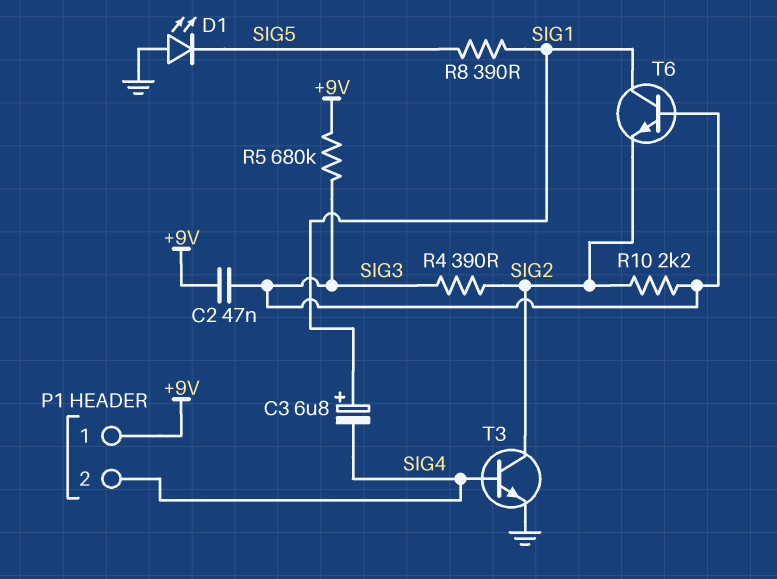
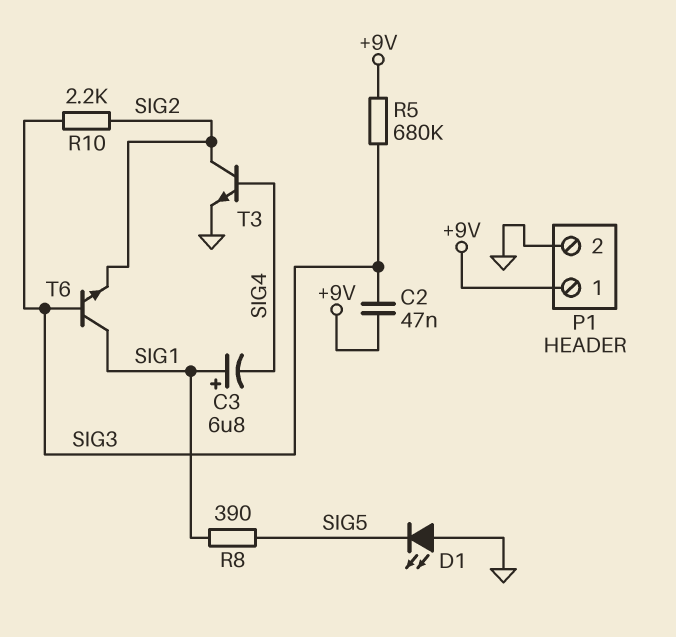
P1 pin 2: SIG4 -> GND
R4: 390 (SIG2, SIG3) -> none

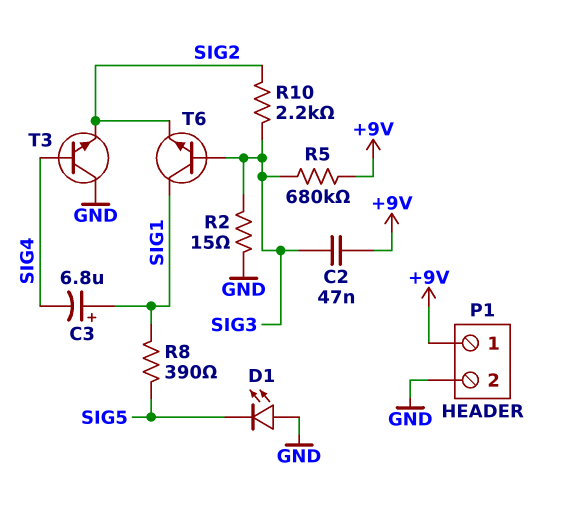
R2: none -> 15 (GND, SIG3)
T3: NPN (B SIG4, C SIG2, E GND) -> NPN (B SIG4, C GND, E SIG2)

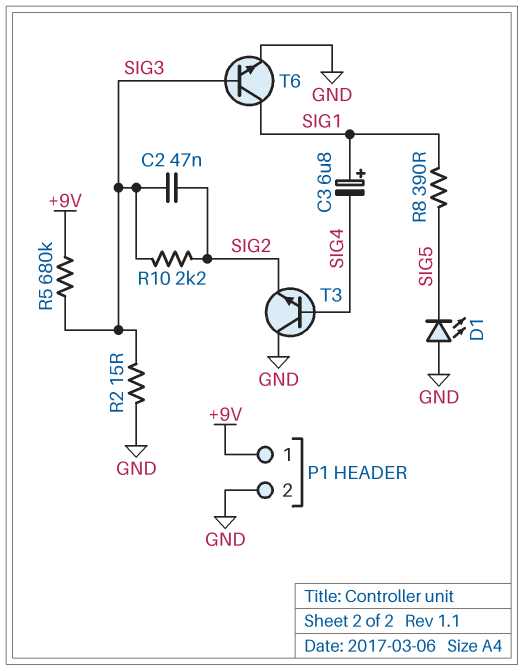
C2: 47nF (+9V, SIG3) -> 47nF (SIG2, SIG3)
T6: NPN (B SIG3, C SIG1, E SIG2) -> NPN (B SIG3, C SIG1, E GND)

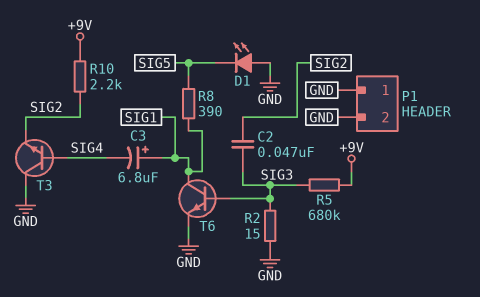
P1 pin 1: +9V -> GND
R10: 2.2k (SIG2, SIG3) -> 2.2k (+9V, SIG2)

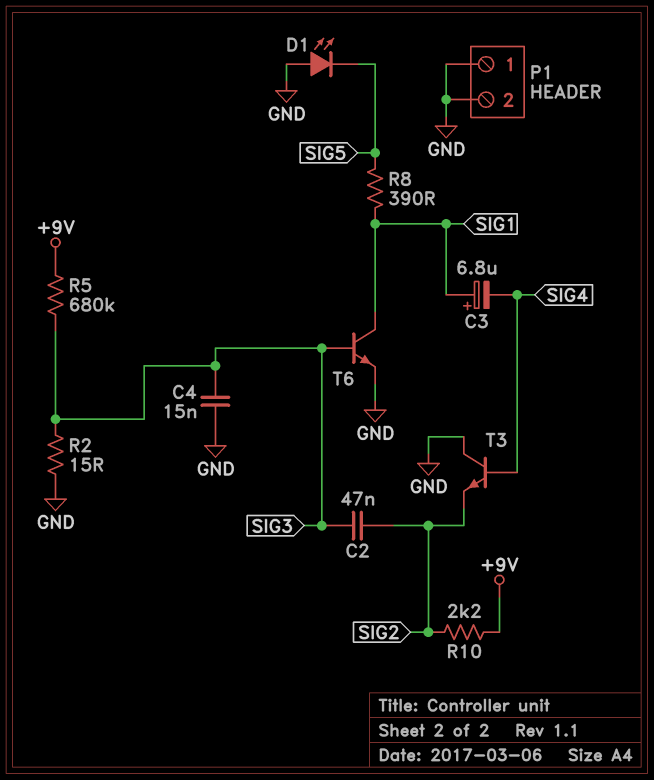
C4: none -> 15nF (GND, SIG3)

